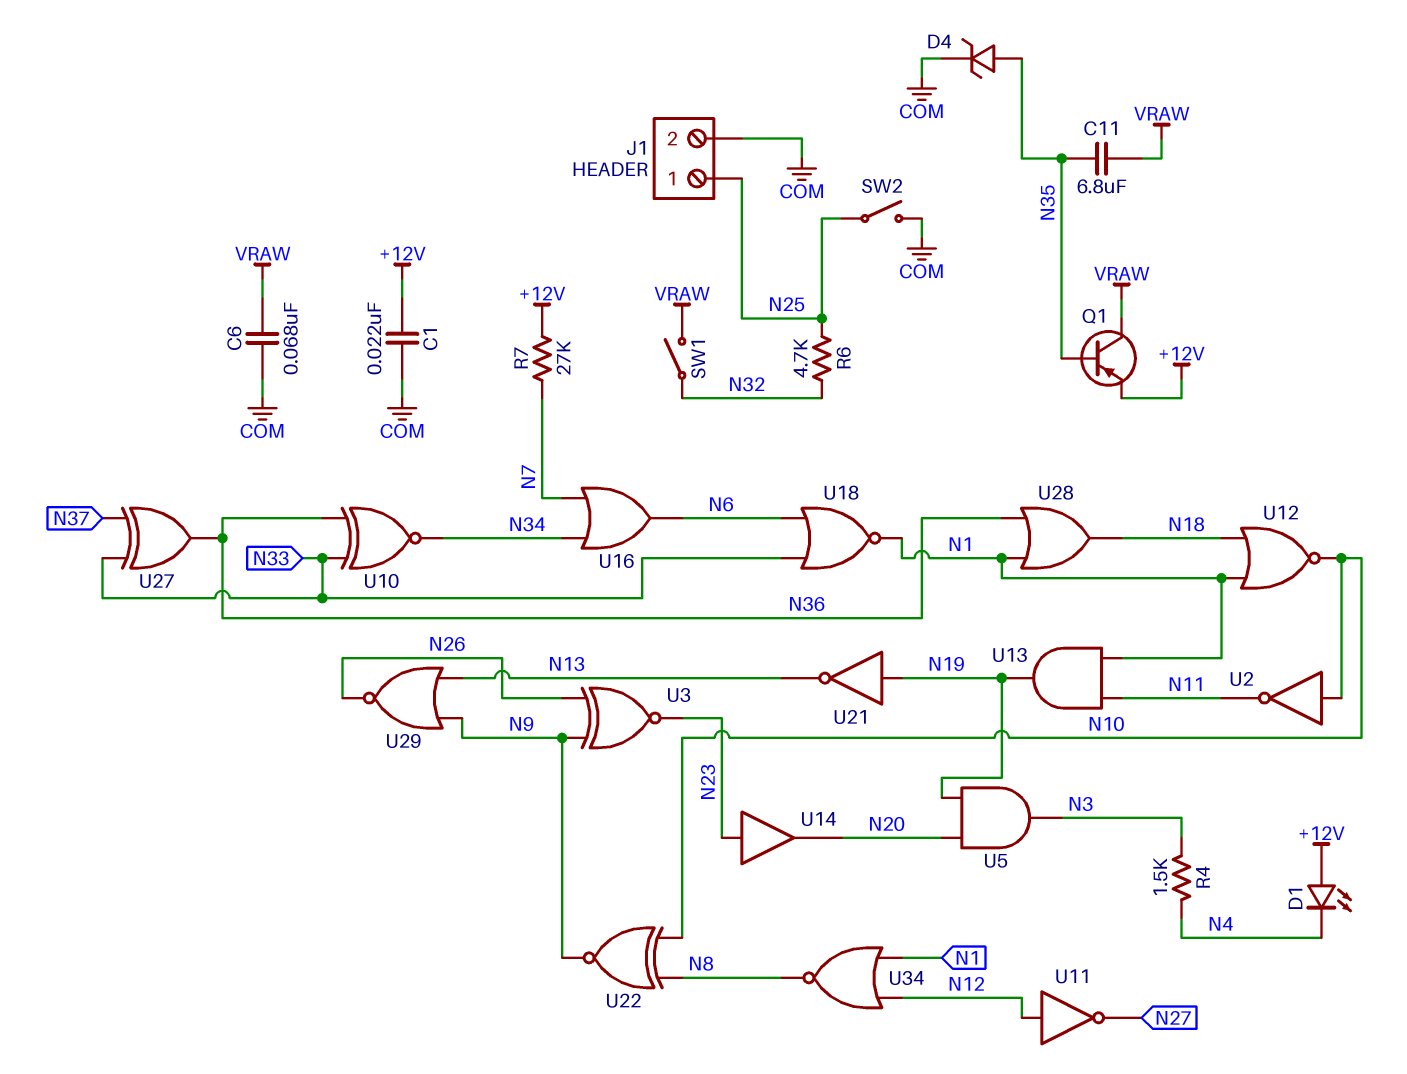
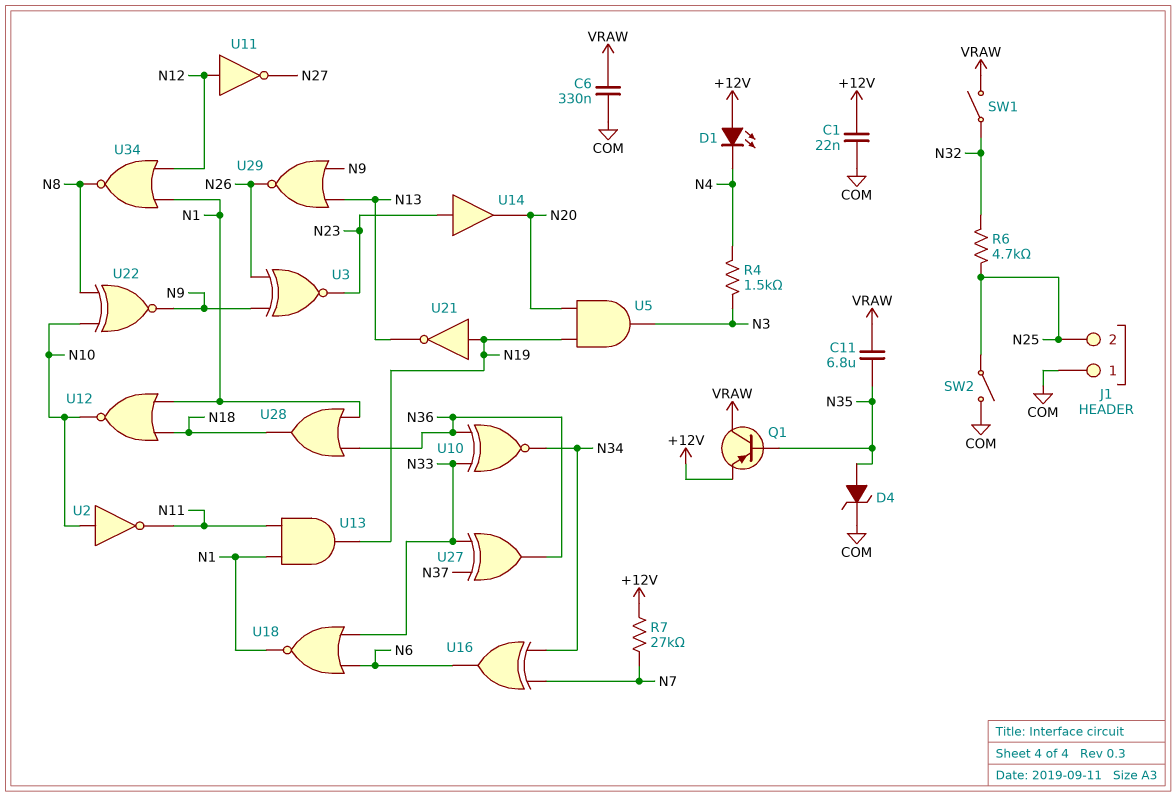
C6: 68nF (COM, VRAW) -> 330nF (COM, VRAW)
J1 pin 1: N25 -> COM
J1 pin 2: COM -> N25
U16: OR (in N7, in N34, out N6) -> XOR (in N7, in N34, out N6)

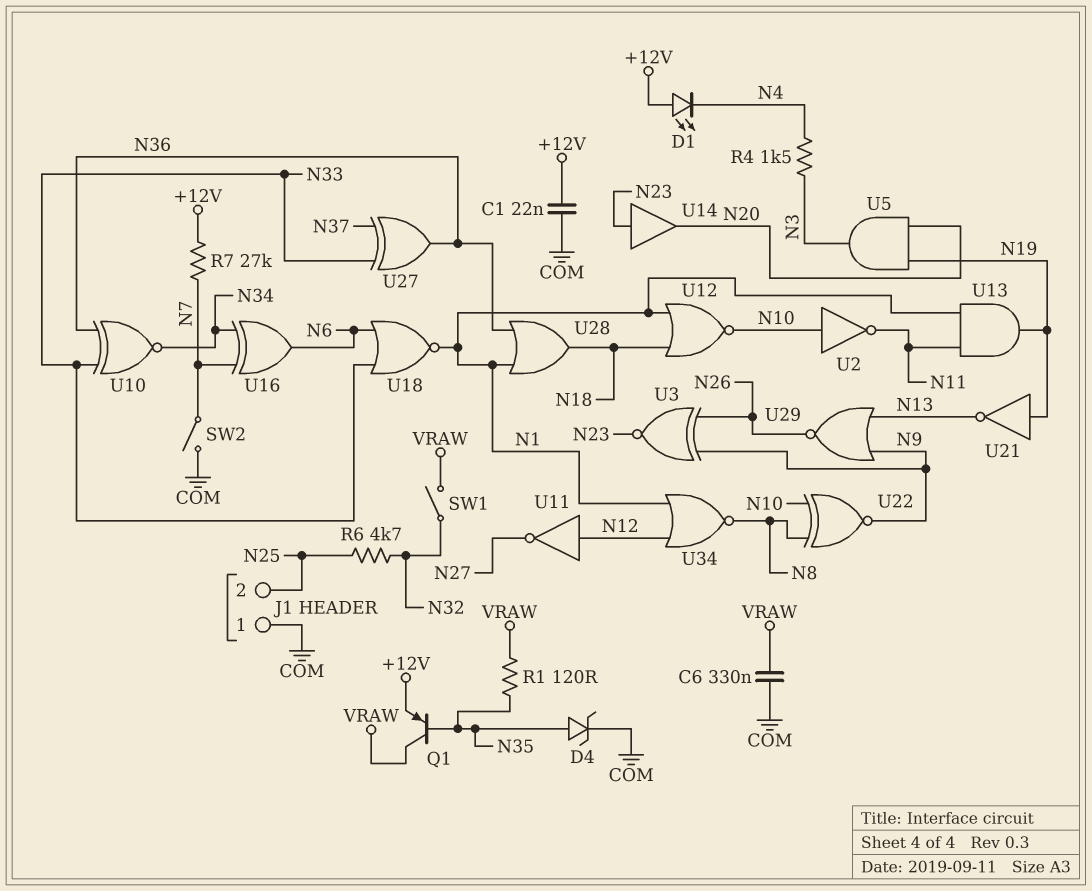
C11: 6.8uF (N35, VRAW) -> none
R1: none -> 120 (N35, VRAW)
SW2: switch (COM, N25) -> switch (COM, N7)

